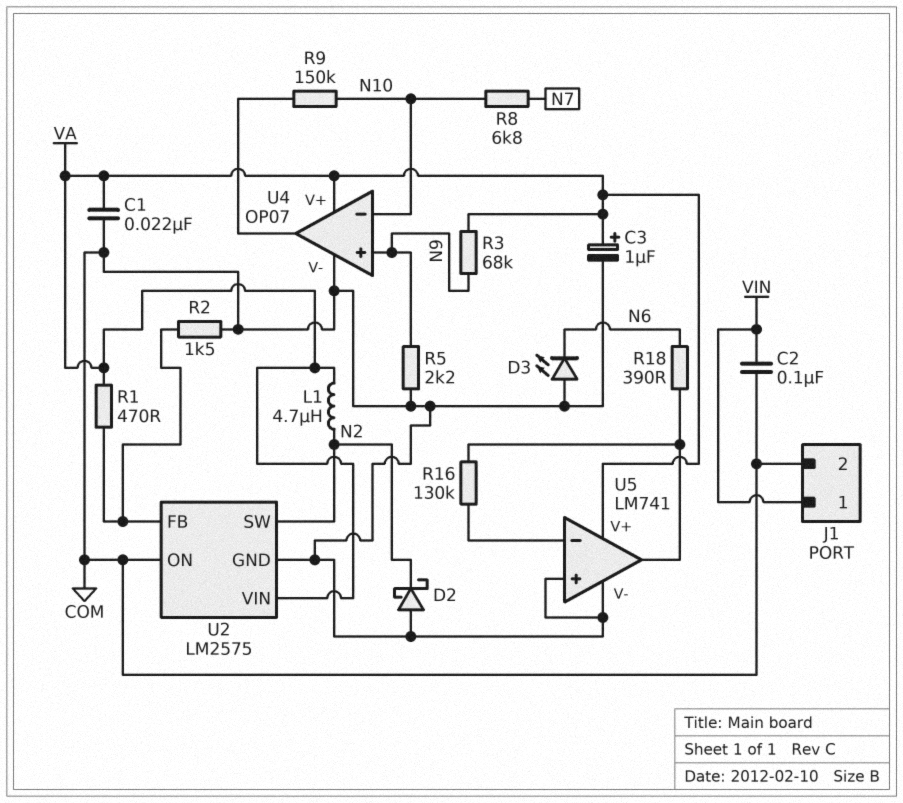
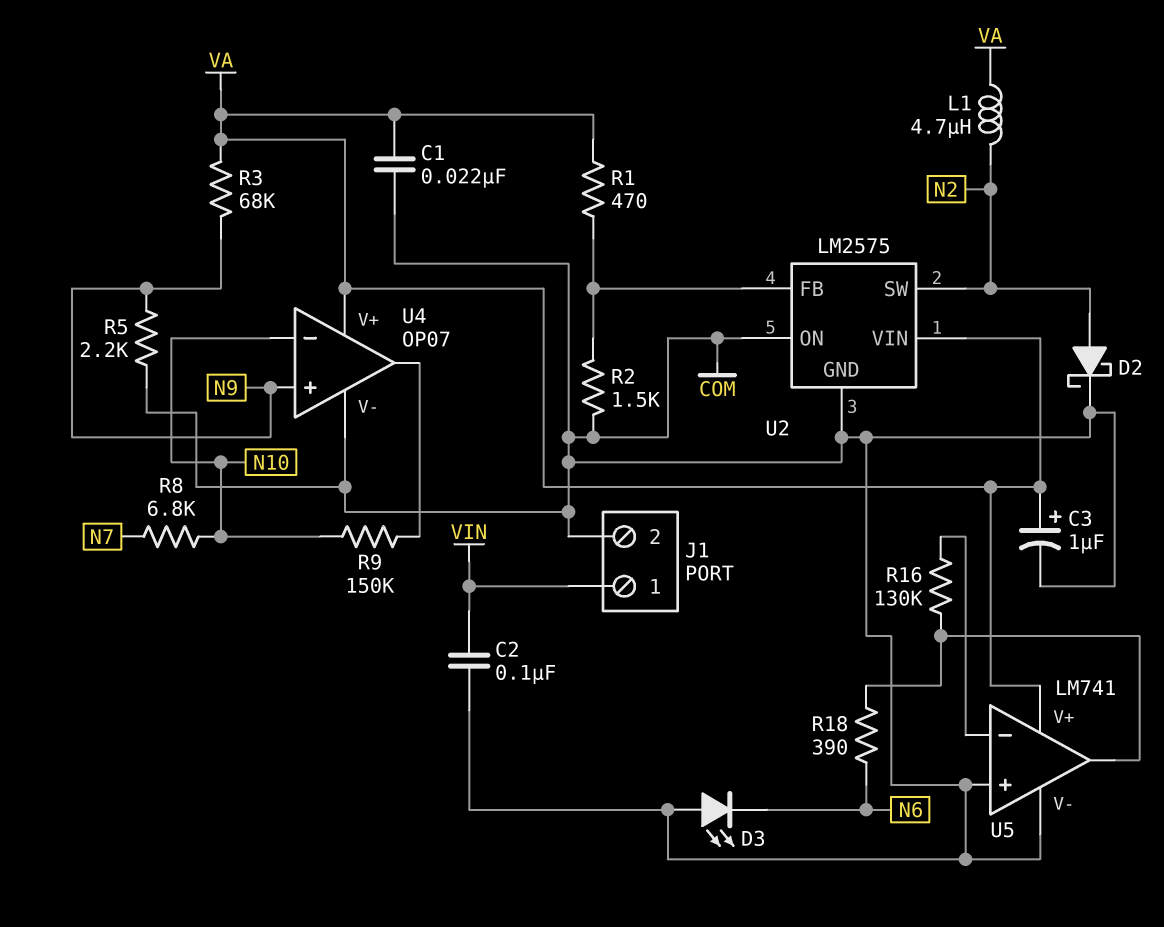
D2: schottky (A COM, K N2) -> schottky (A N2, K COM)

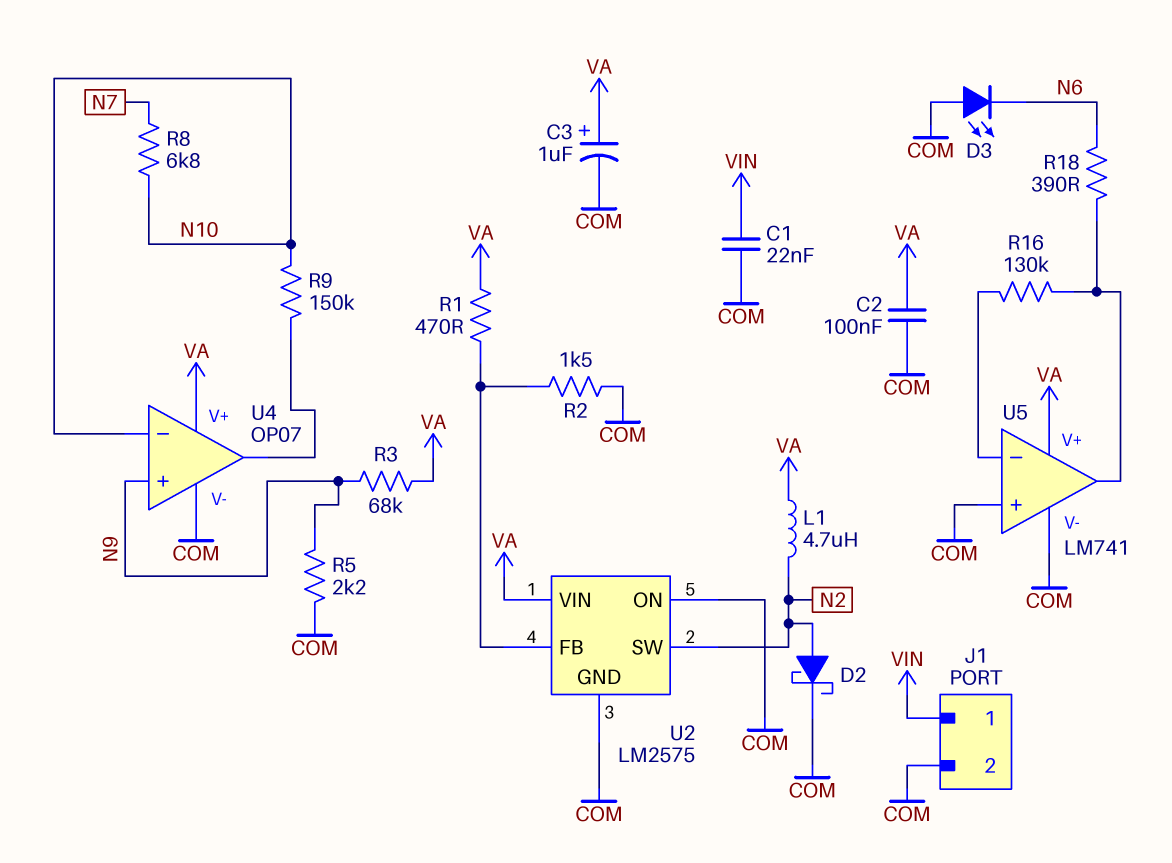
C1: 22nF (COM, VA) -> 22nF (COM, VIN)
C2: 100nF (COM, VIN) -> 100nF (COM, VA)

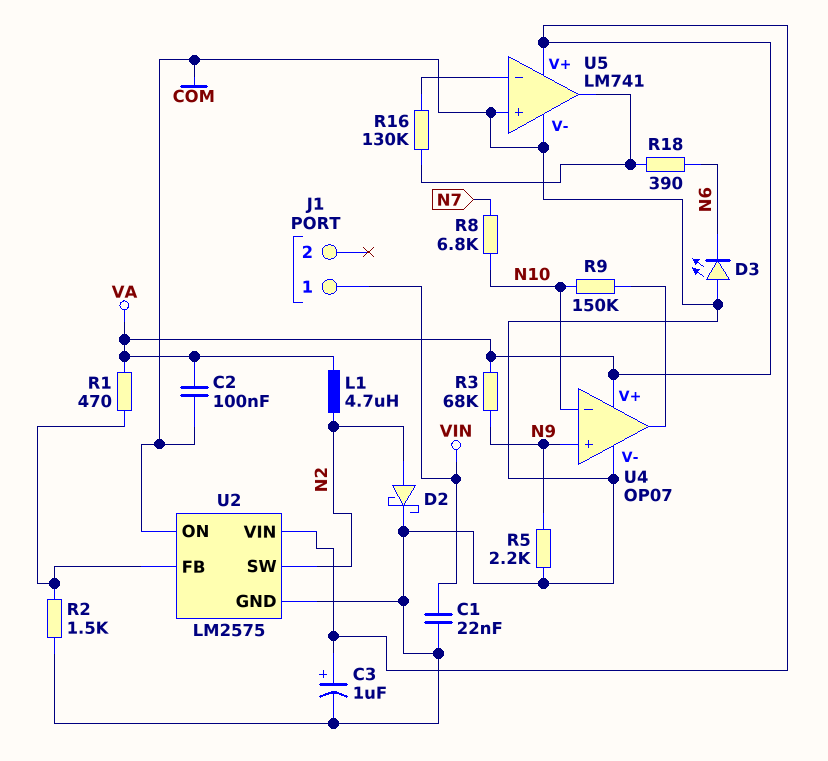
J1 pin 2: COM -> none

